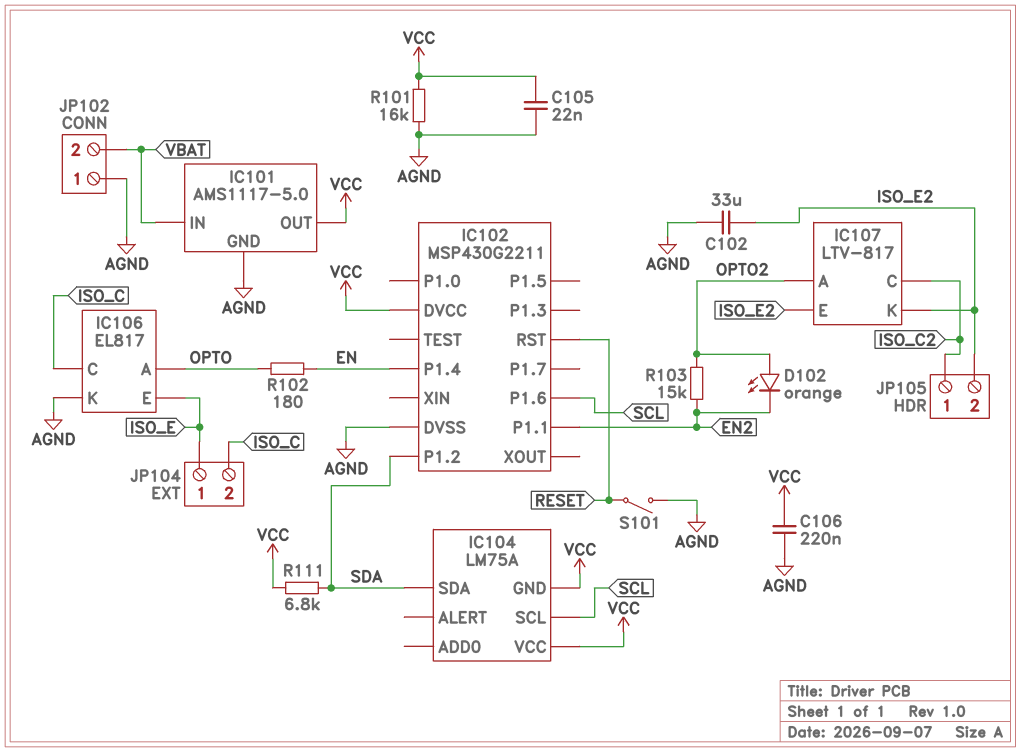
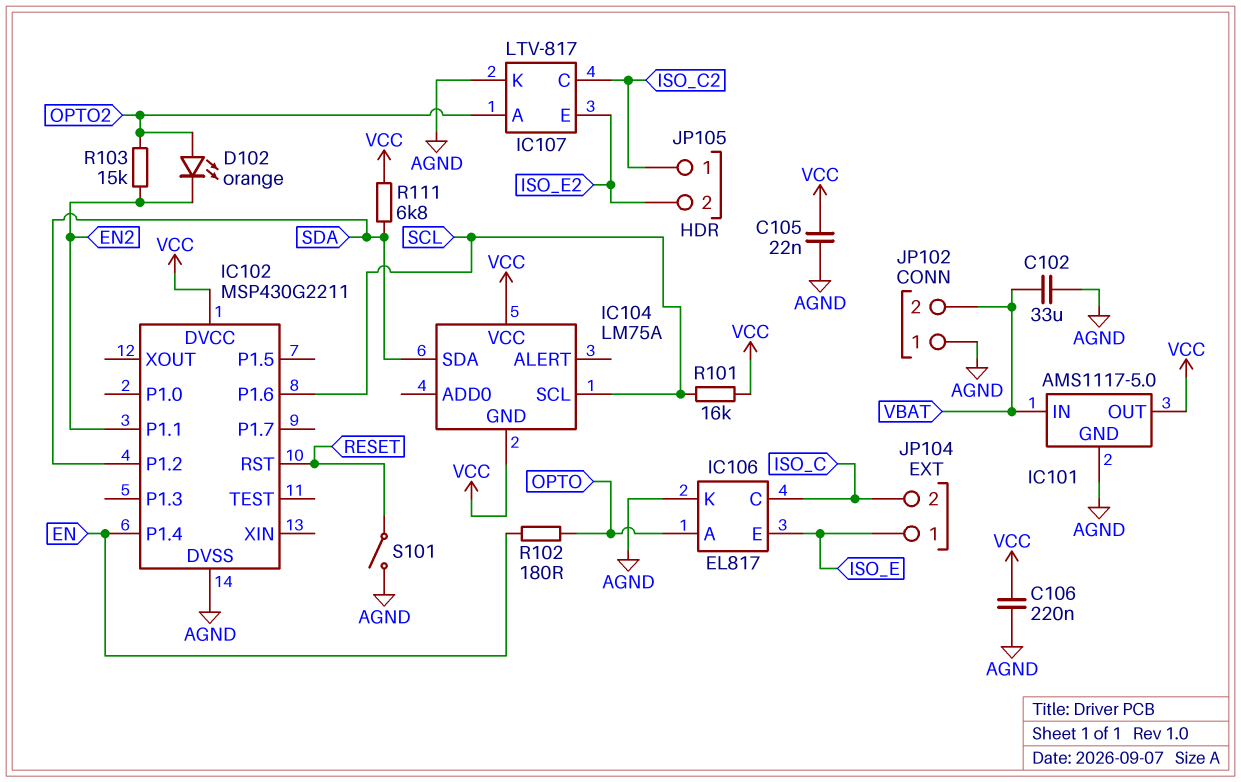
C102: 33uF (AGND, ISO_E2) -> 33uF (AGND, VBAT)
IC107 pin K: ISO_E2 -> AGND
R101: 16k (AGND, VCC) -> 16k (SCL, VCC)

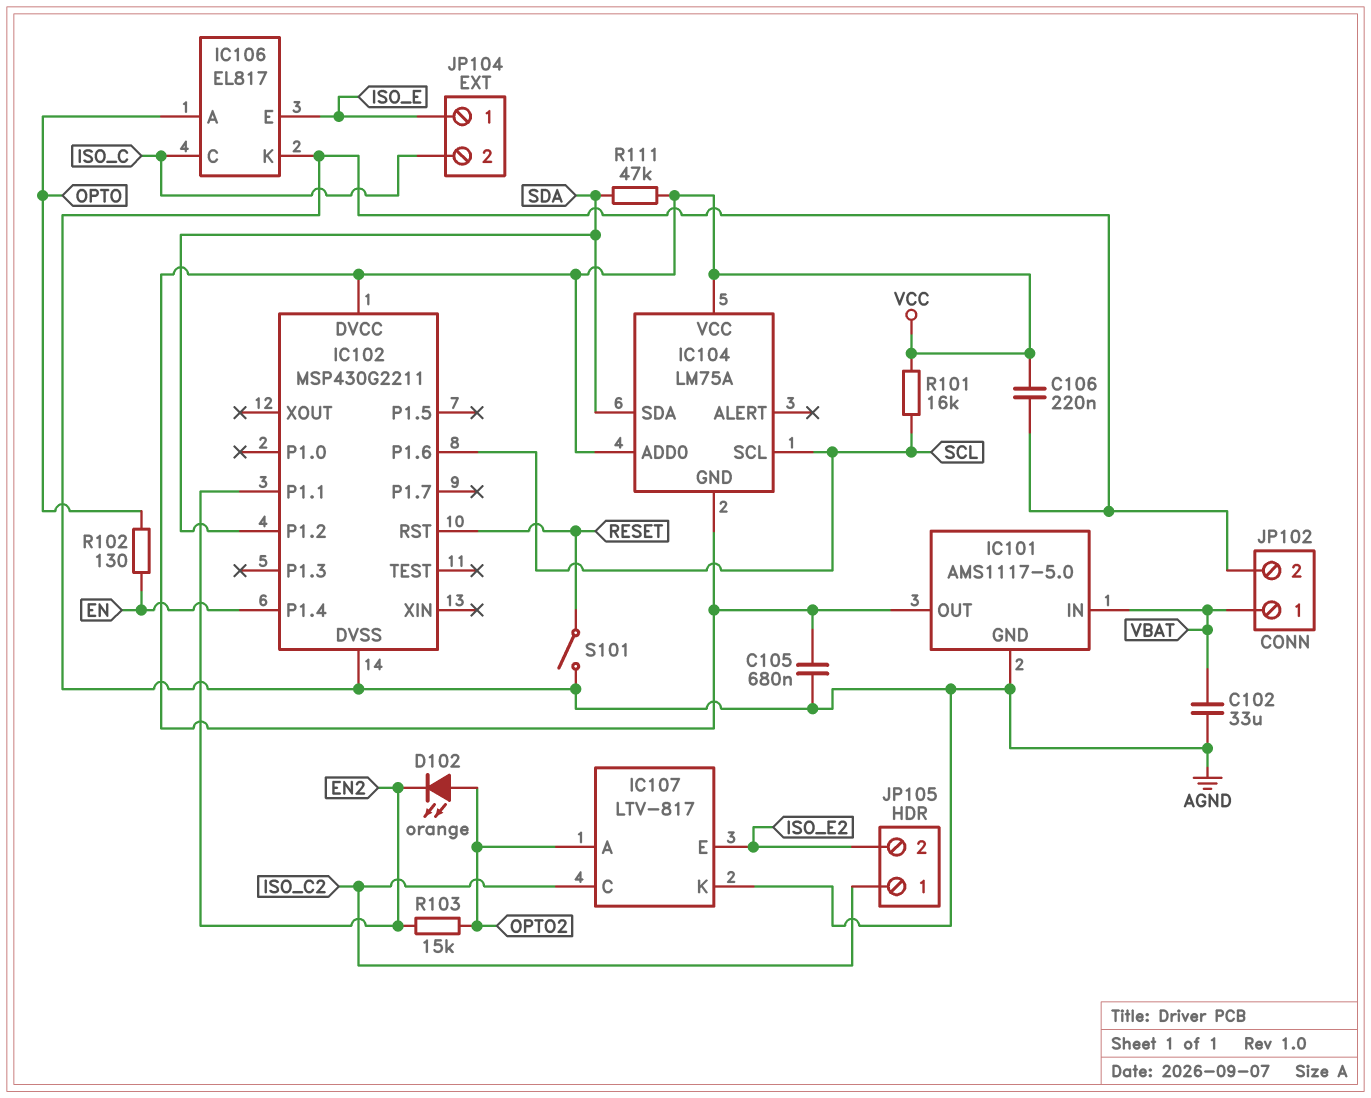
C105: 22nF (AGND, VCC) -> 680nF (AGND, VCC)
IC104 pin ADD0: none -> VCC
JP102 pin 1: AGND -> VBAT
JP102 pin 2: VBAT -> AGND
R102: 180 (EN, OPTO) -> 130 (EN, OPTO)
R111: 6.8k (SDA, VCC) -> 47k (SDA, VCC)

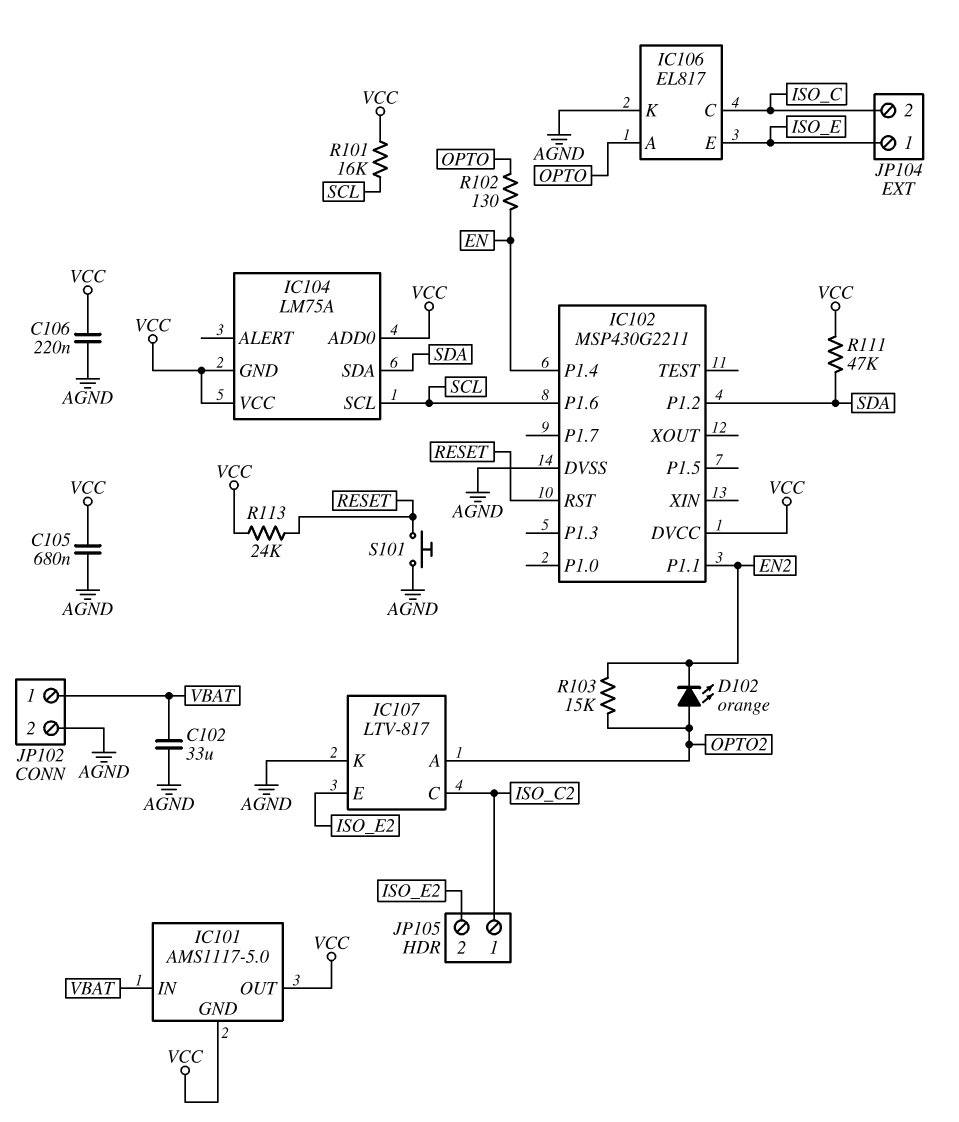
IC101 pin GND: AGND -> VCC
R113: none -> 24k (RESET, VCC)
S101: switch (AGND, RESET) -> button (AGND, RESET)

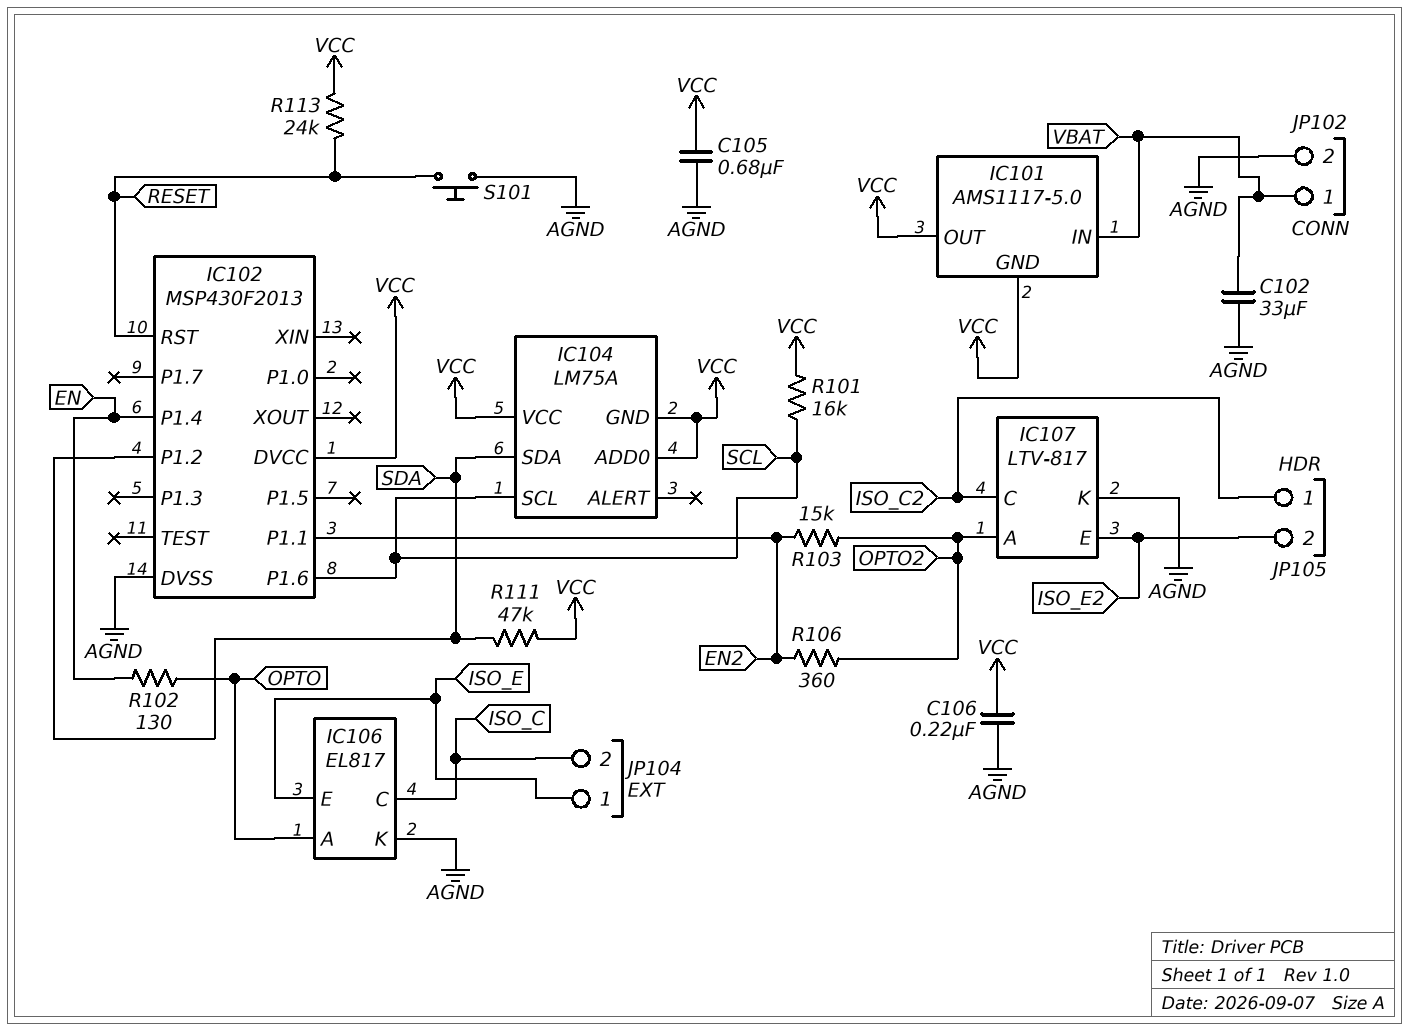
D102: LED orange (A OPTO2, K EN2) -> none
IC102: MSP430G2211 -> MSP430F2013
R106: none -> 360 (EN2, OPTO2)

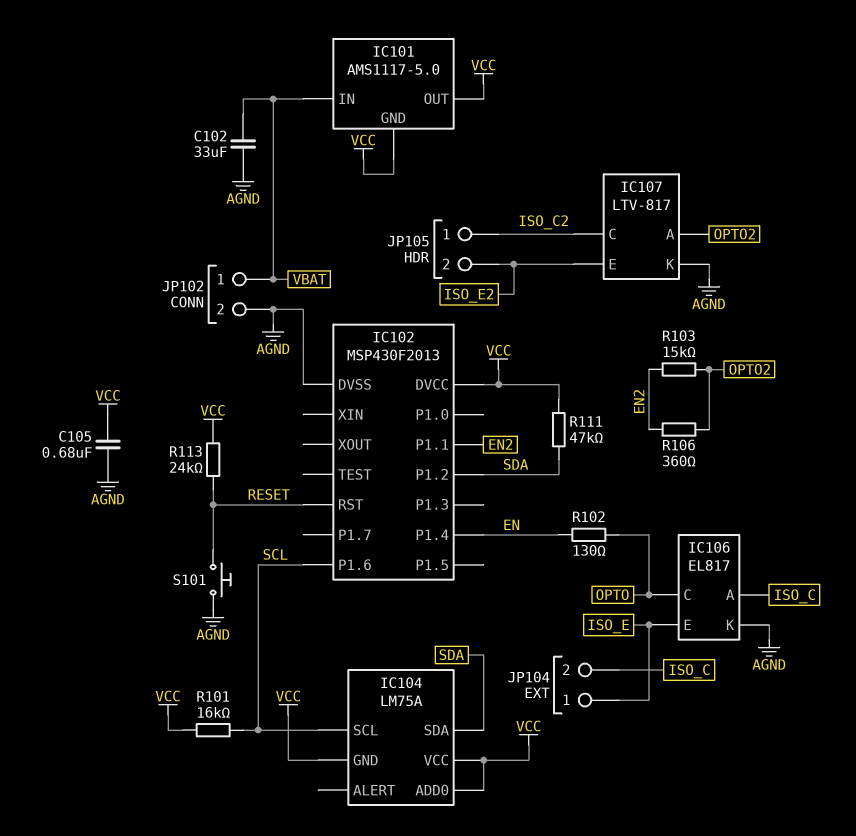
C106: 220nF (AGND, VCC) -> none
IC106 pin A: OPTO -> ISO_C
IC106 pin C: ISO_C -> OPTO

